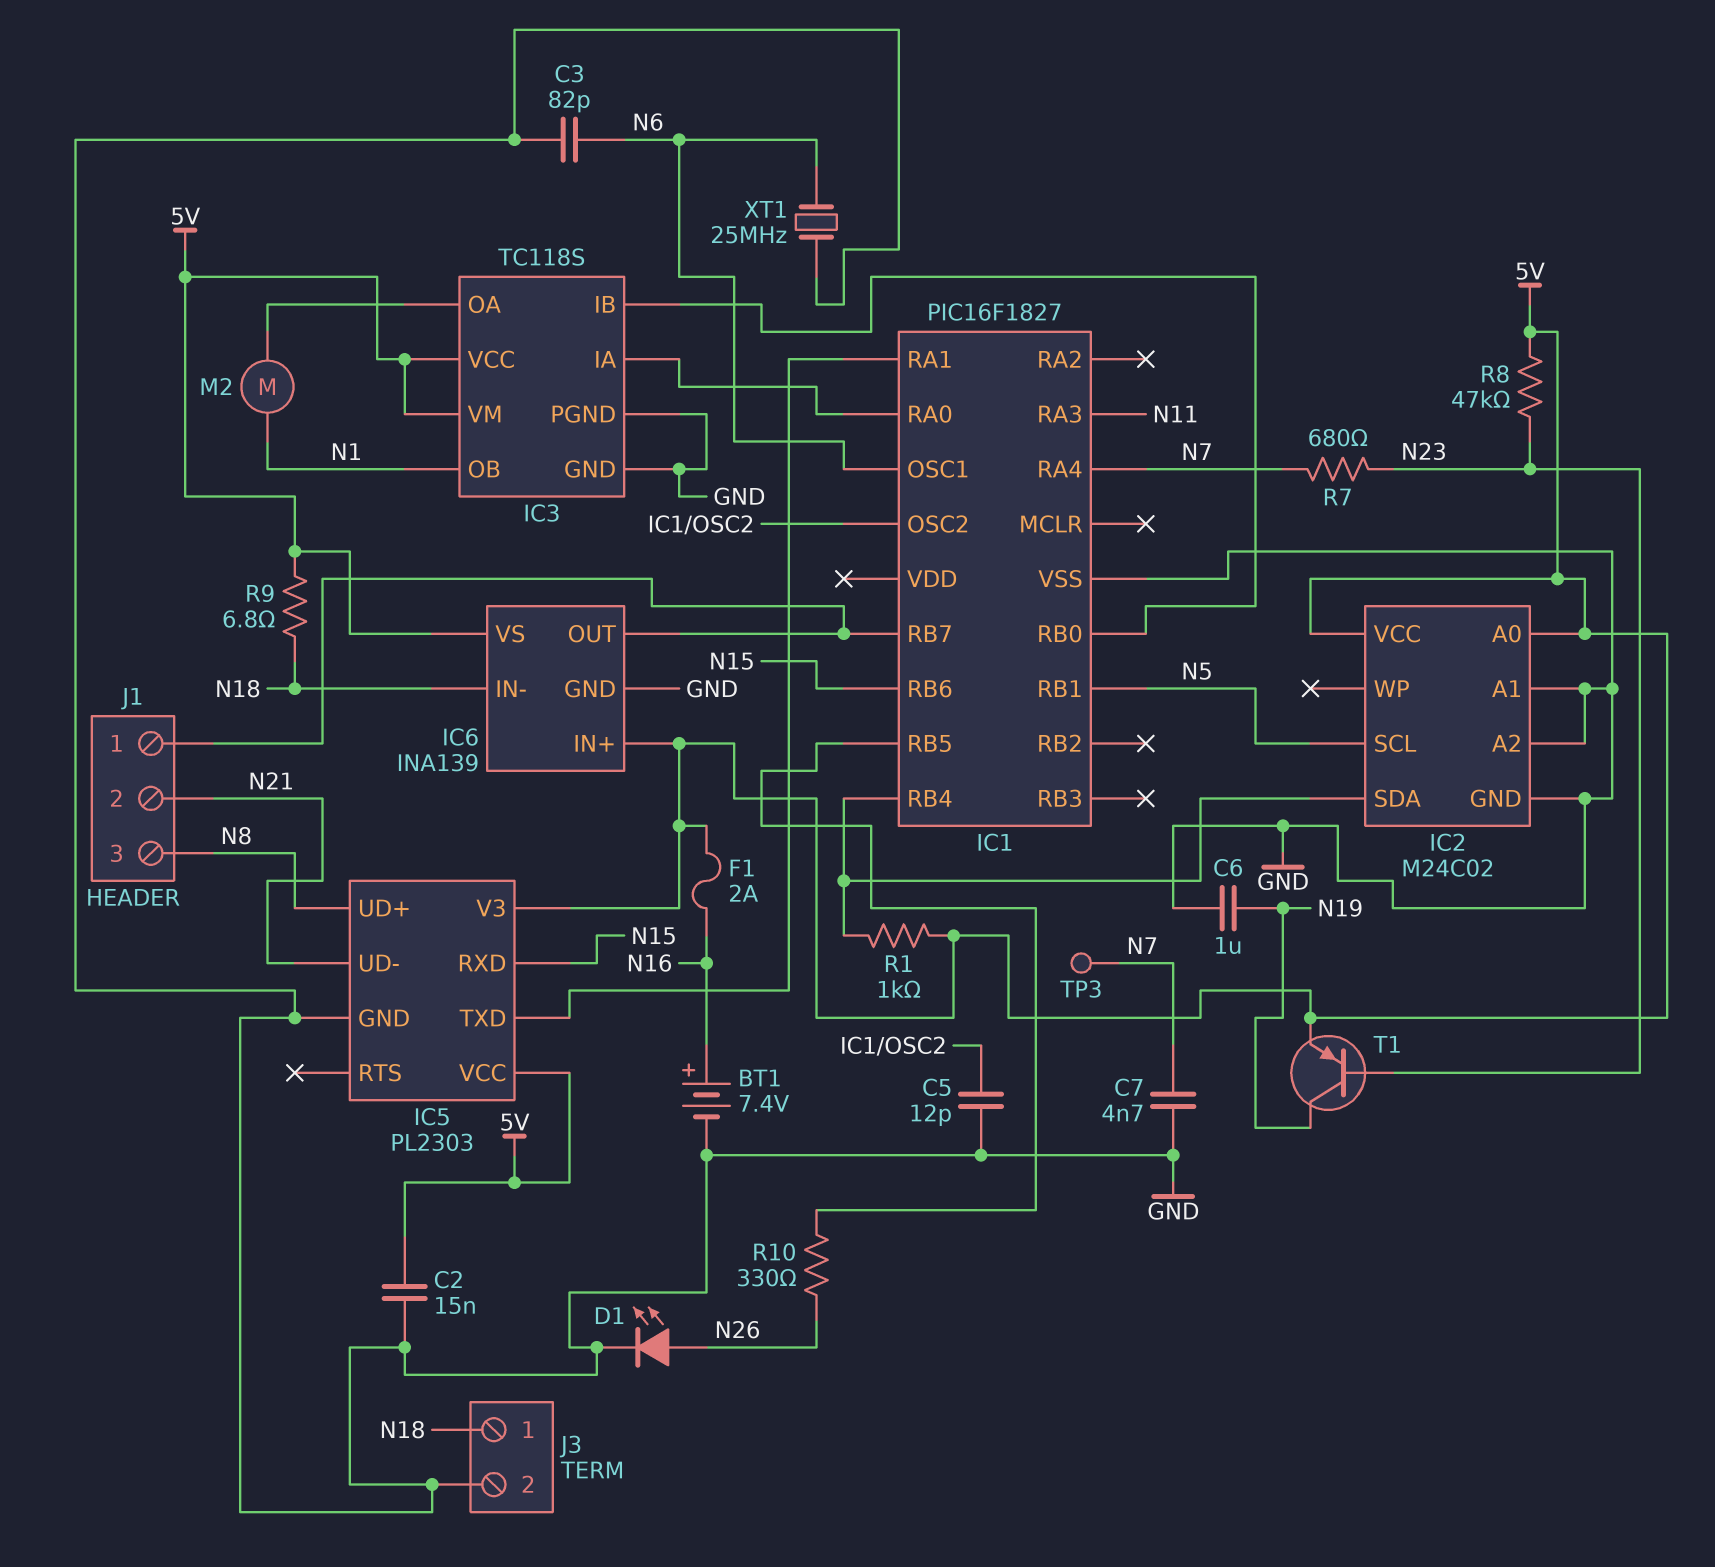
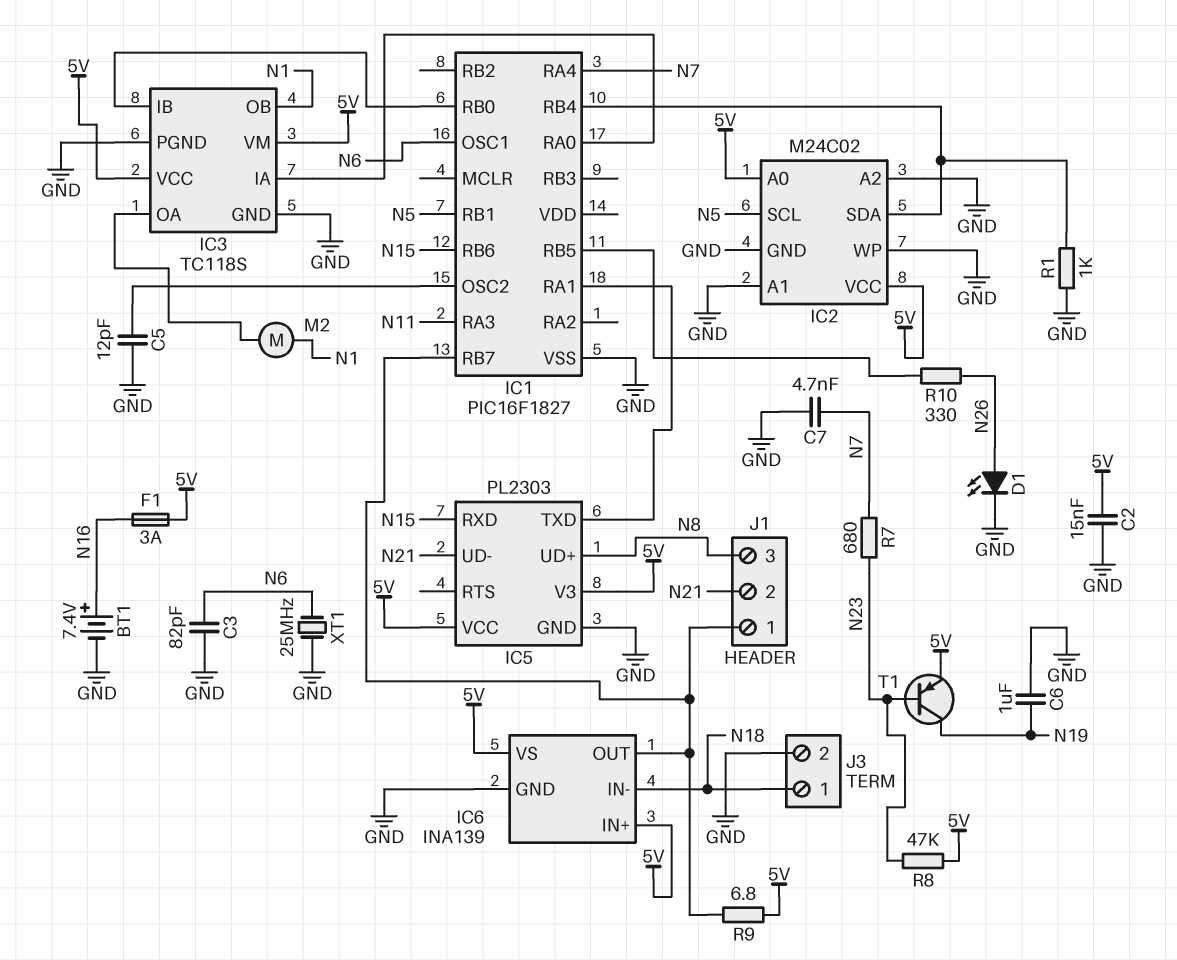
F1: 2A (5V, N16) -> 3A (5V, N16)
IC2 pin WP: none -> GND
R1: 1k (5V, IC1/RB4) -> 1k (GND, IC1/RB4)
R9: 6.8 (5V, N18) -> 6.8 (5V, IC1/RB7)
TP3: test point (N7) -> none

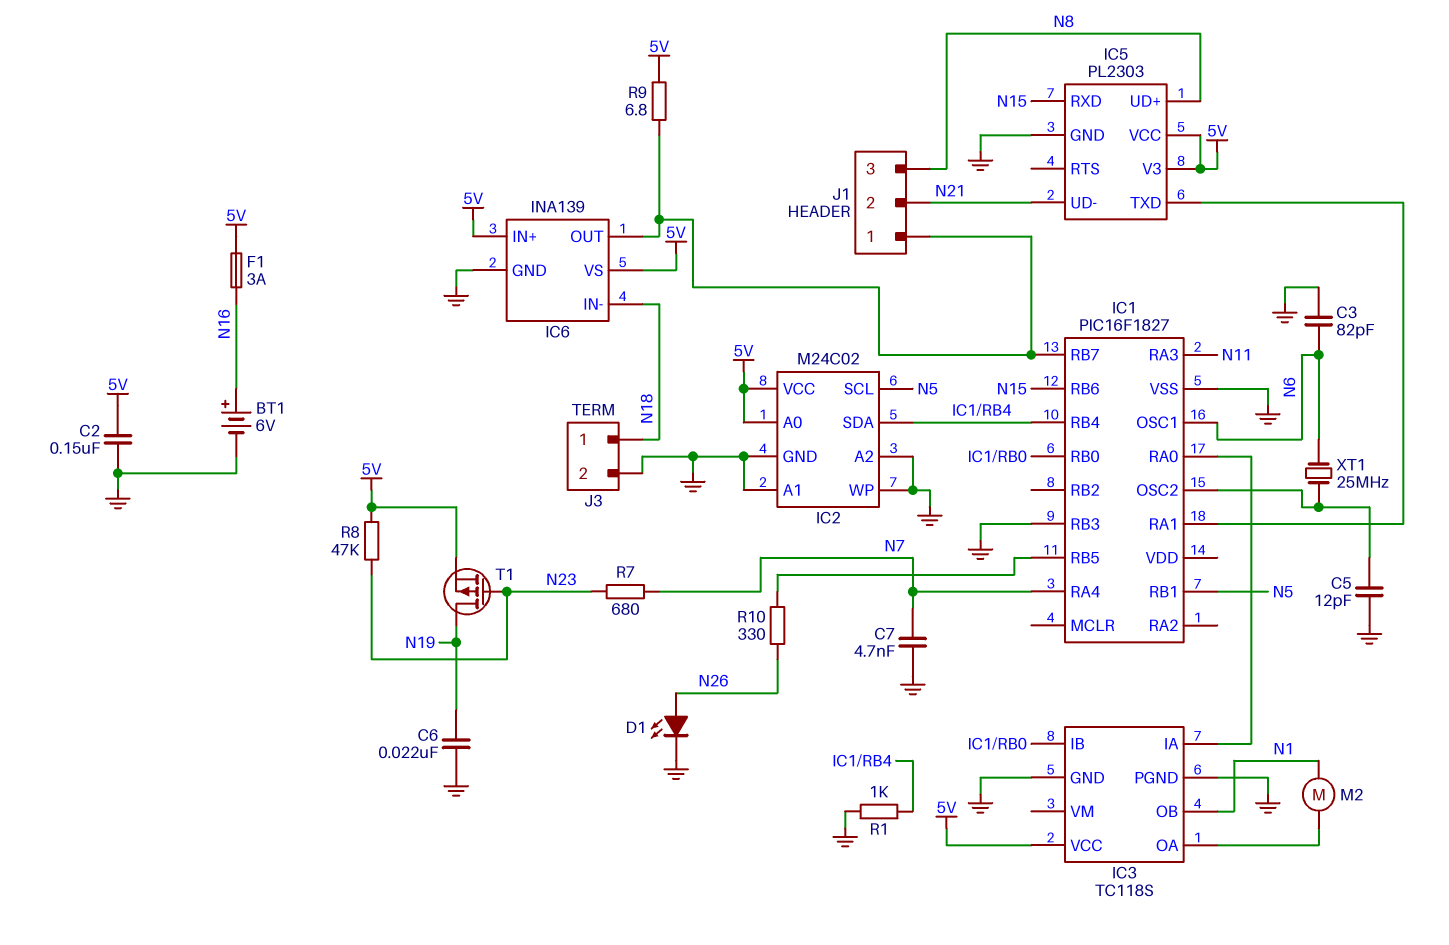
BT1: 7.4V (plus N16, minus GND) -> 6V (plus N16, minus GND)
C2: 15nF (5V, GND) -> 150nF (5V, GND)
C6: 1uF (GND, N19) -> 22nF (GND, N19)
IC1 pin RB3: none -> GND
IC3 pin VM: 5V -> none
T1: PNP (B N23, C N19, E 5V) -> PMOS (G N23, D N19, S 5V)
XT1: 25MHz (GND, N6) -> 25MHz (IC1/OSC2, N6)

